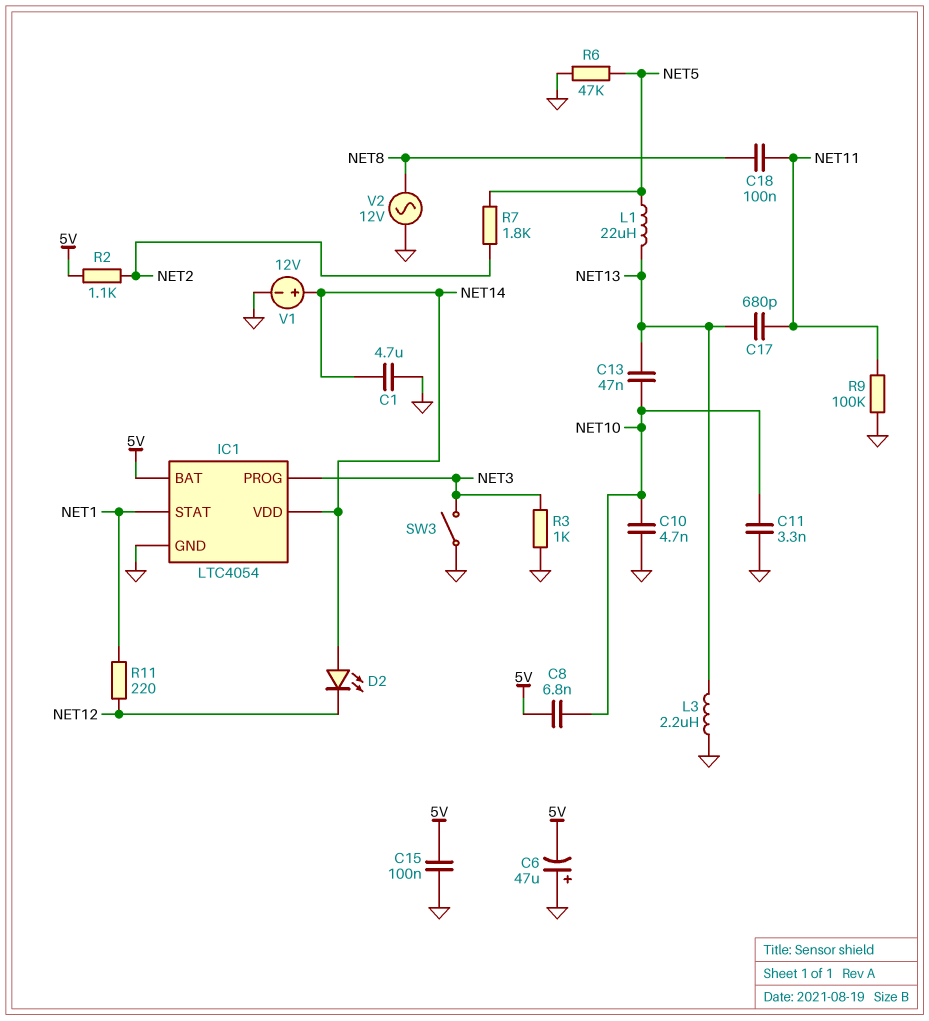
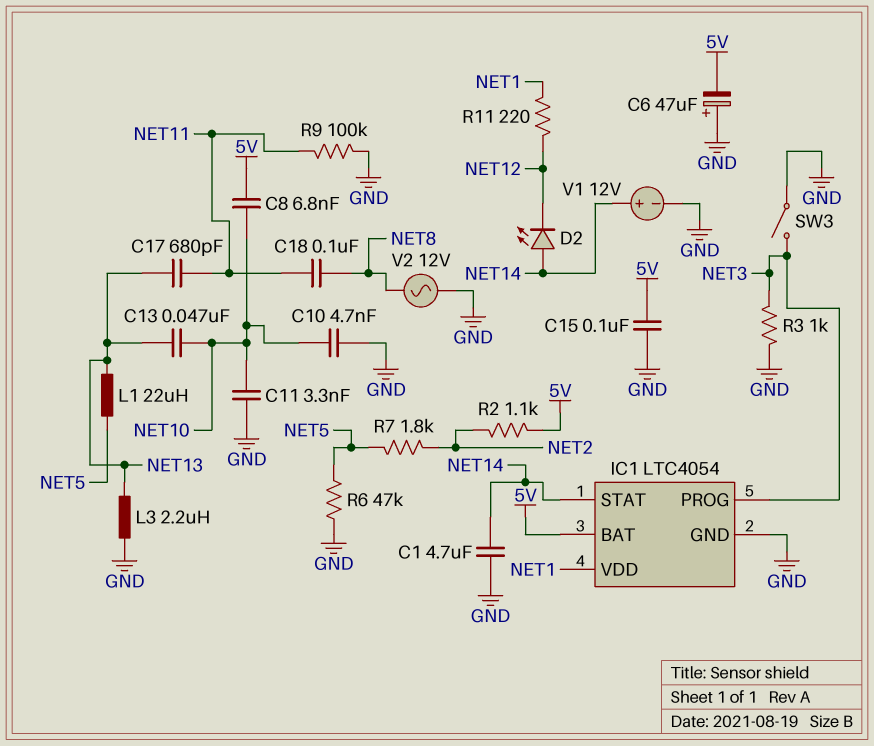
IC1 pin STAT: NET1 -> NET14
IC1 pin VDD: NET14 -> NET1

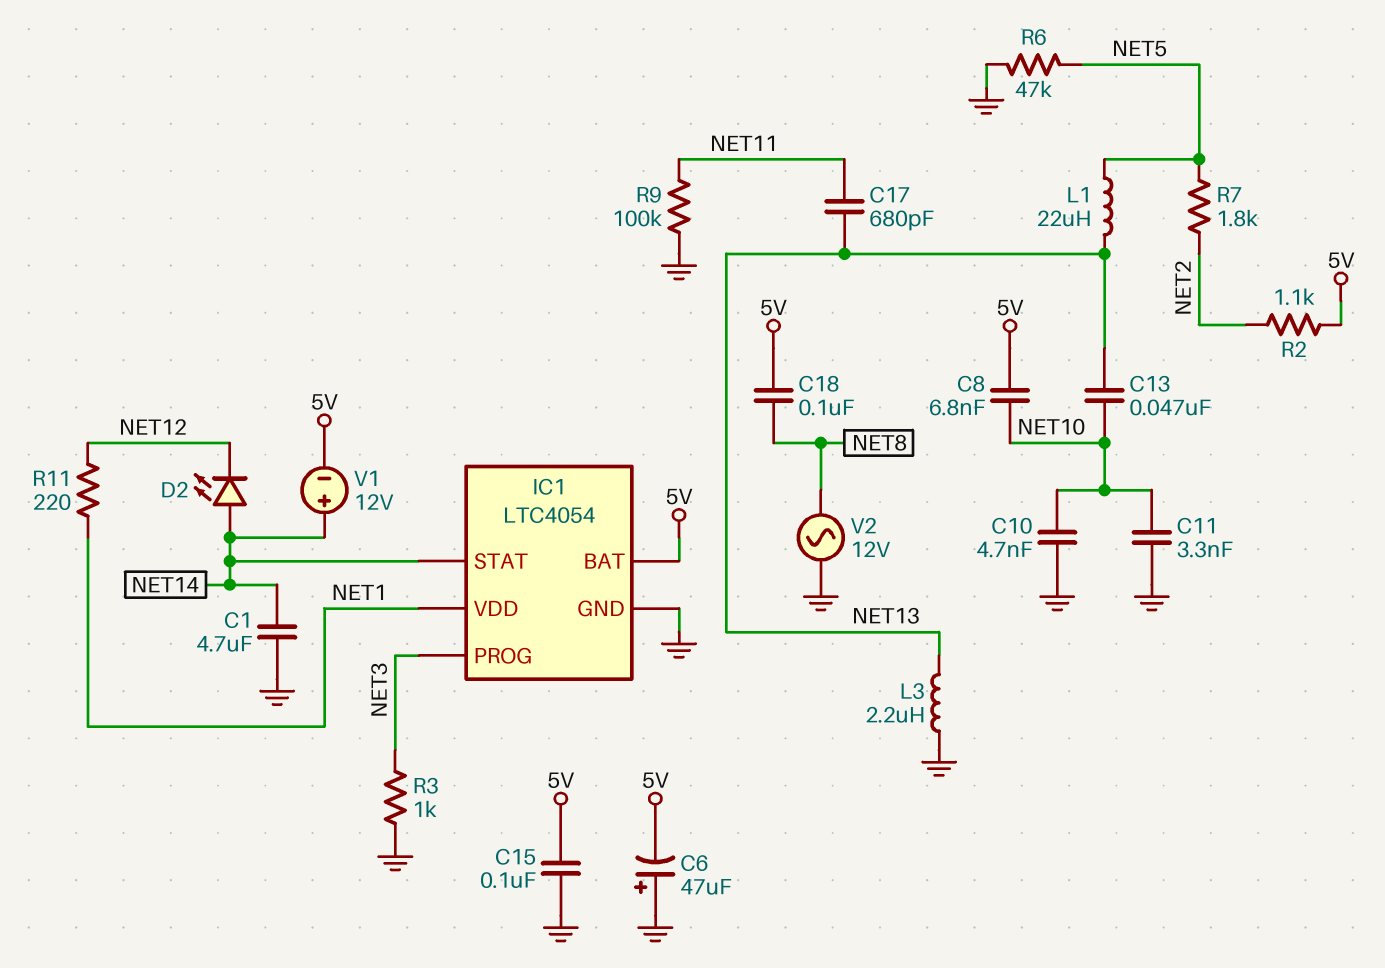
C18: 100nF (NET8, NET11) -> 100nF (5V, NET8)
SW3: switch (GND, NET3) -> none
V1: 12V (plus NET14, minus GND) -> 12V (plus NET14, minus 5V)

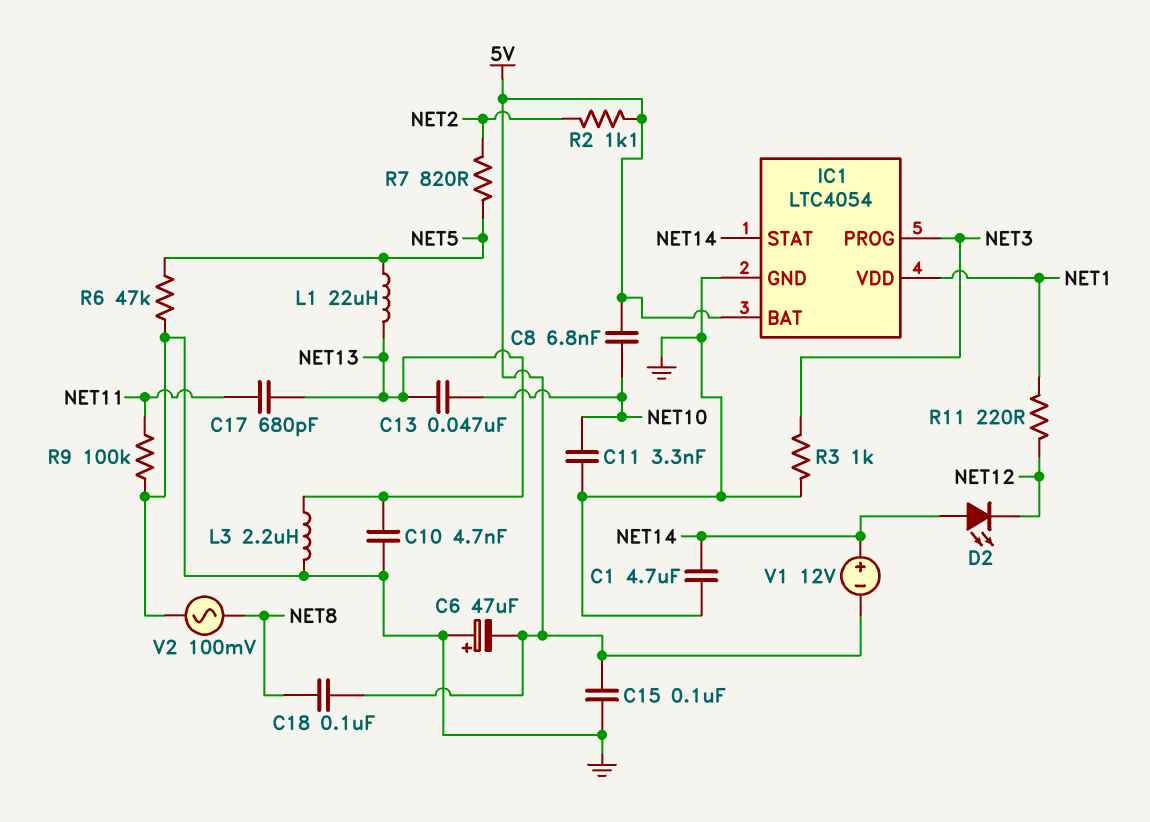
C10: 4.7nF (GND, NET10) -> 4.7nF (GND, NET13)
R7: 1.8k (NET2, NET5) -> 820 (NET2, NET5)
V2: AC 12V (GND, NET8) -> AC 100mV (GND, NET8)

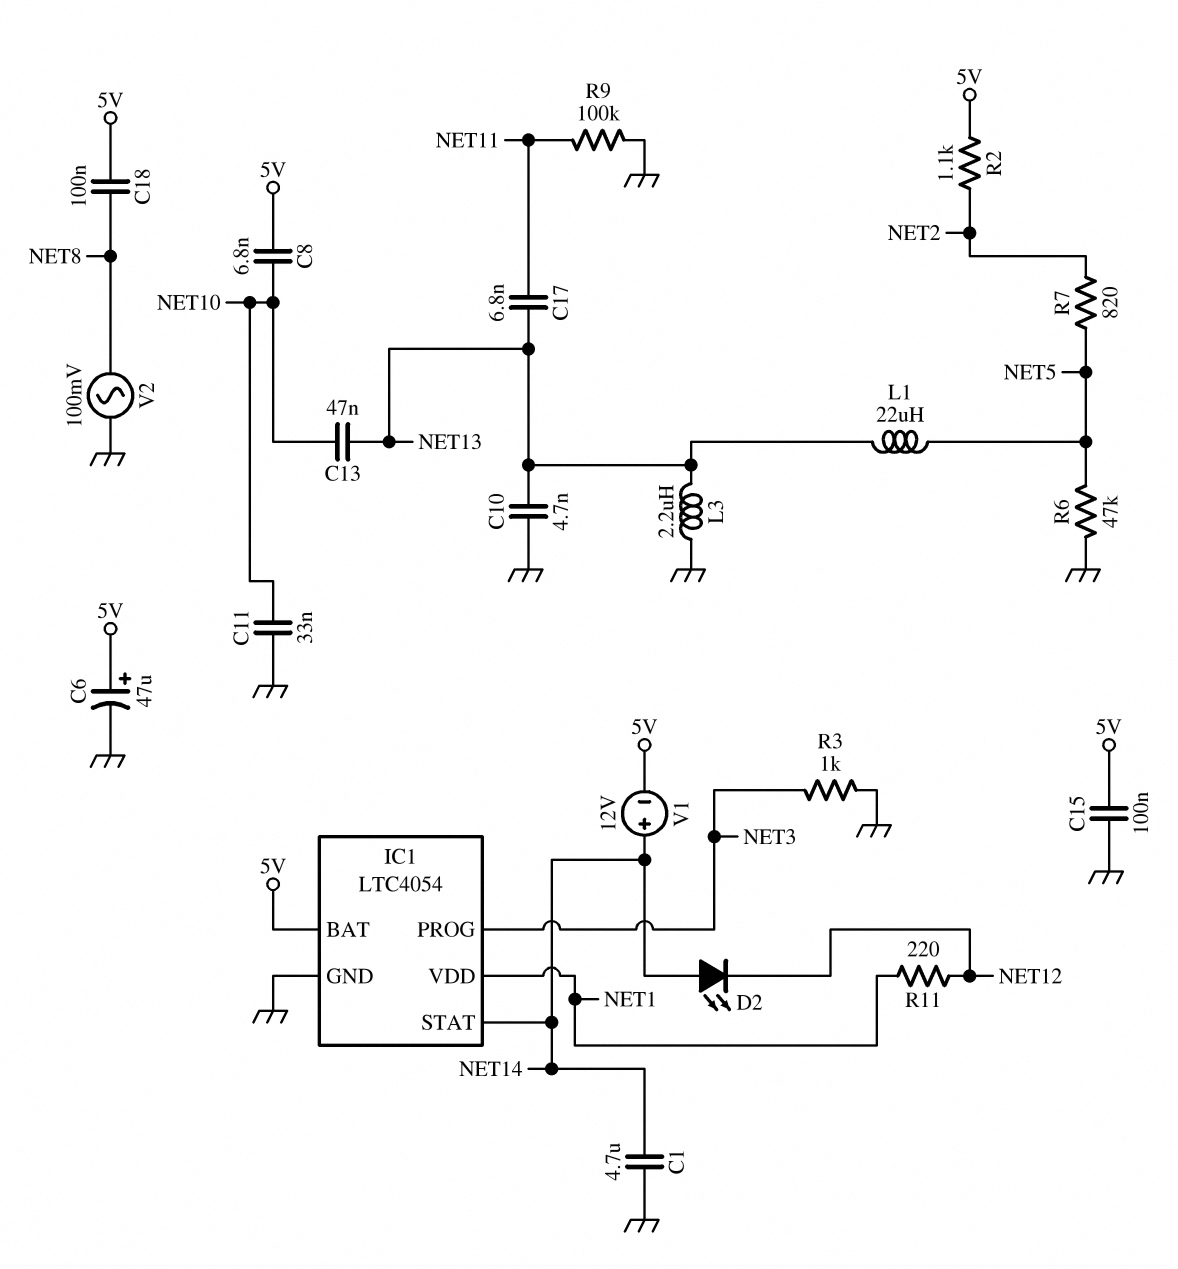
C6: 47uF (plus GND, minus 5V) -> 47uF (plus 5V, minus GND)
C11: 3.3nF (GND, NET10) -> 33nF (GND, NET10)
C17: 680pF (NET11, NET13) -> 6.8nF (NET11, NET13)

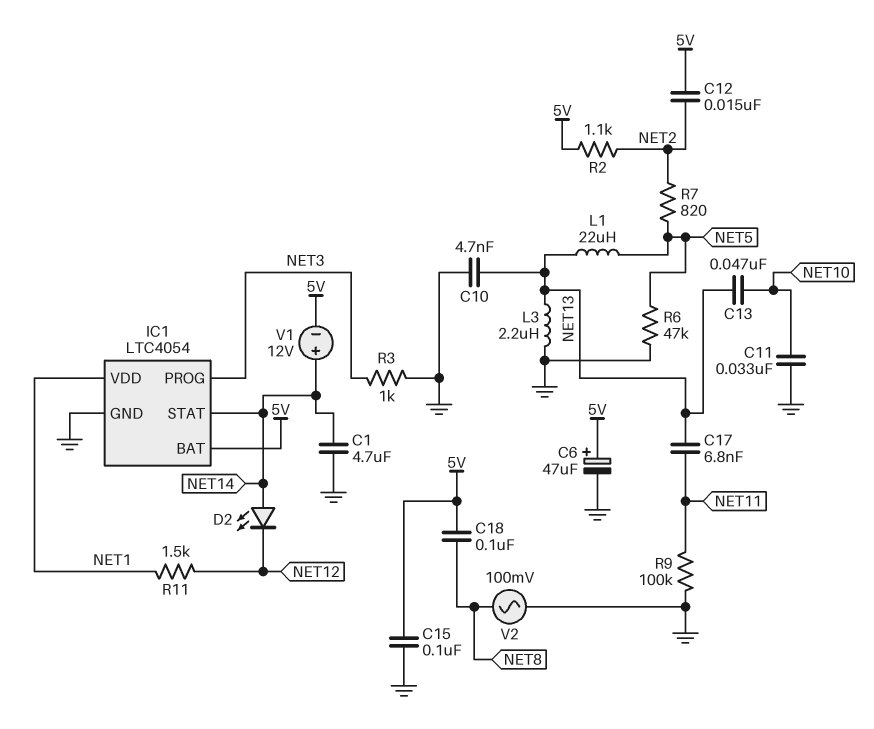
C8: 6.8nF (5V, NET10) -> none
C12: none -> 15nF (5V, NET2)
R11: 220 (NET1, NET12) -> 1.5k (NET1, NET12)

